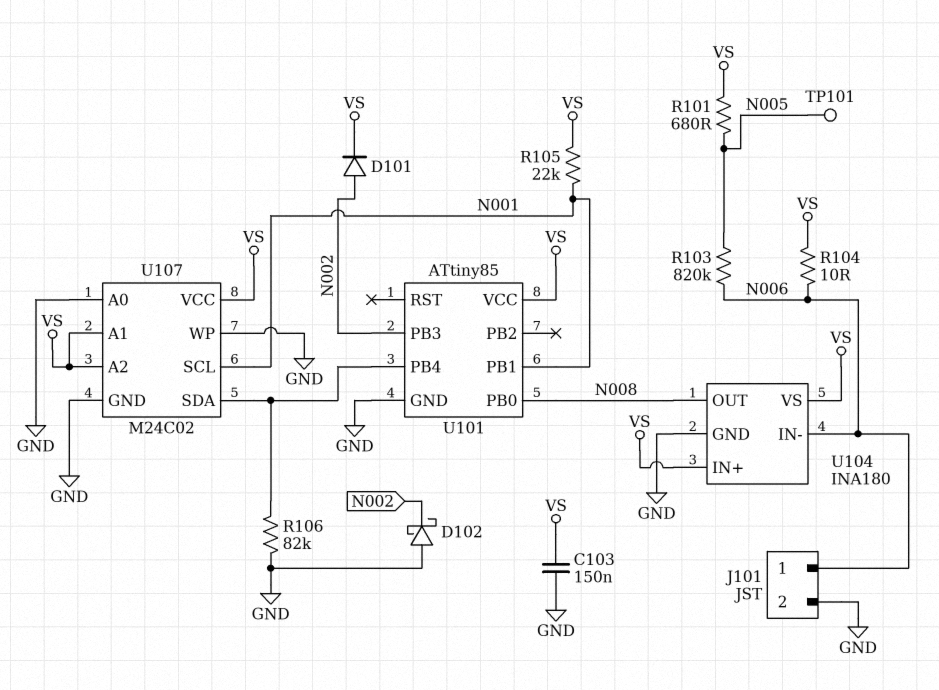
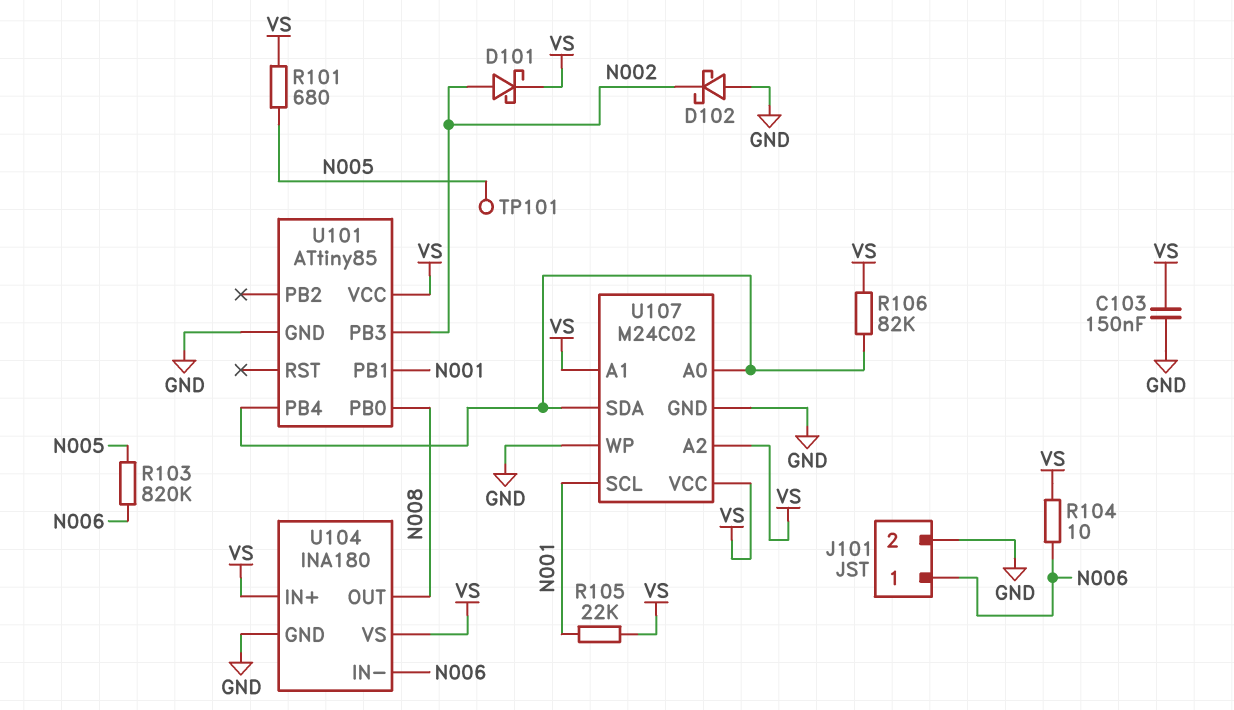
D101: diode (A N002, K VS) -> schottky (A N002, K VS)
R106: 82k (GND, U101/PB4) -> 82k (U101/PB4, VS)
U107 pin A0: GND -> U101/PB4

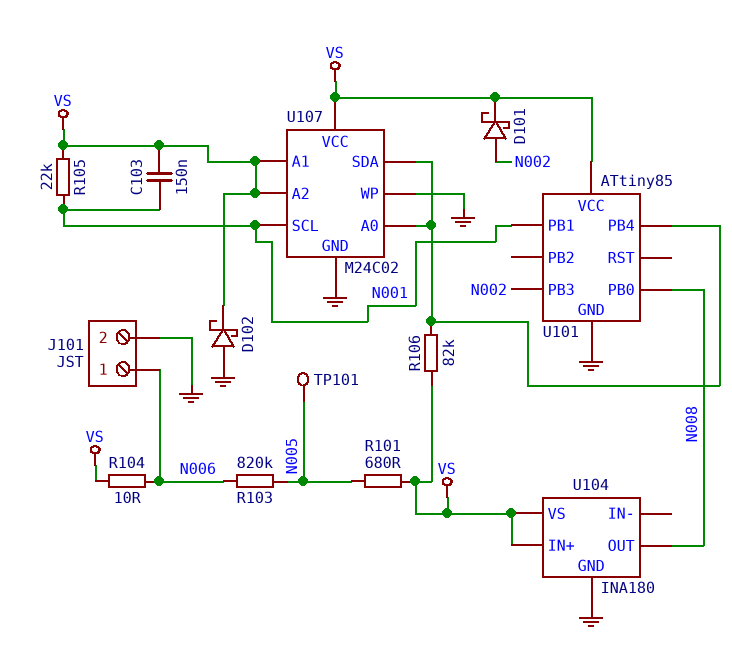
C103: 150nF (GND, VS) -> 150nF (N001, VS)
D102: schottky (A GND, K N002) -> schottky (A GND, K VS)
U104 pin IN-: N006 -> none

